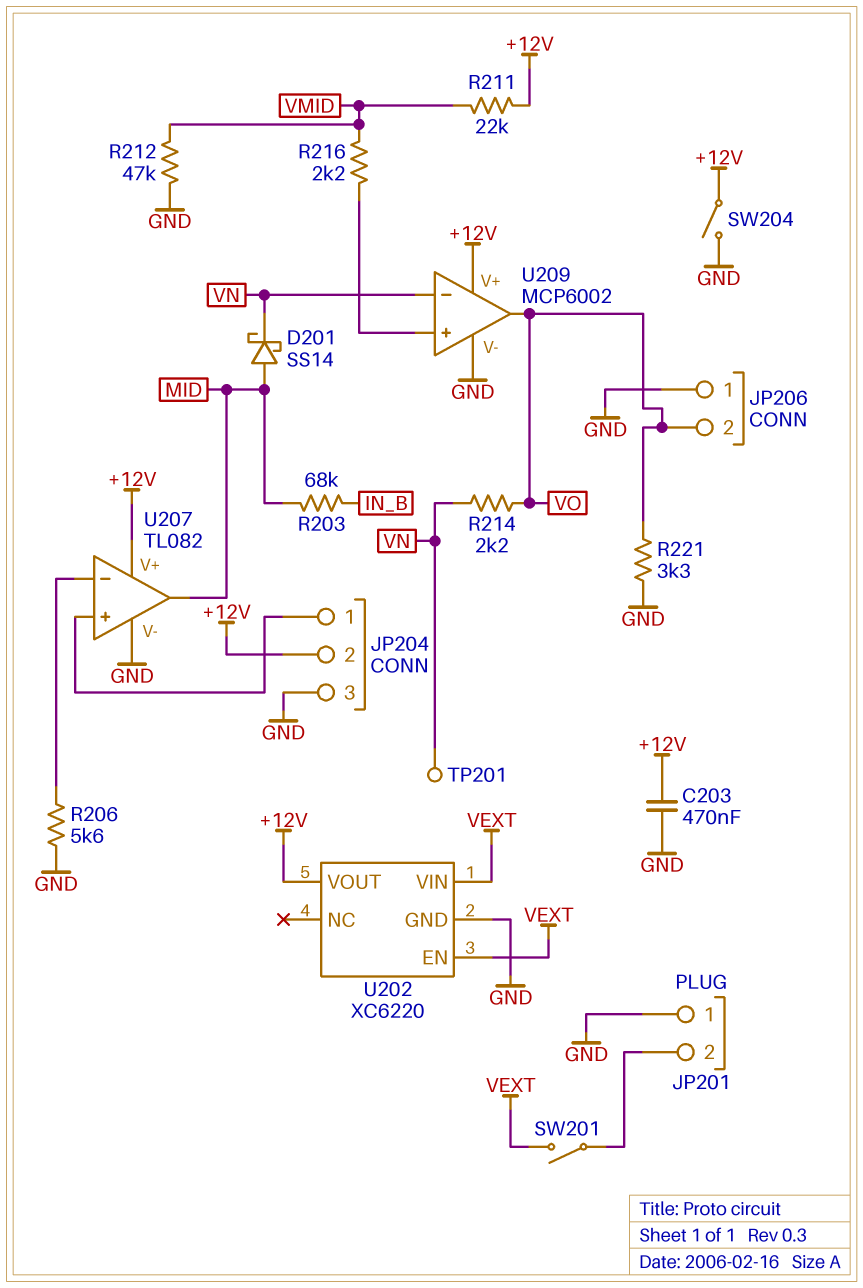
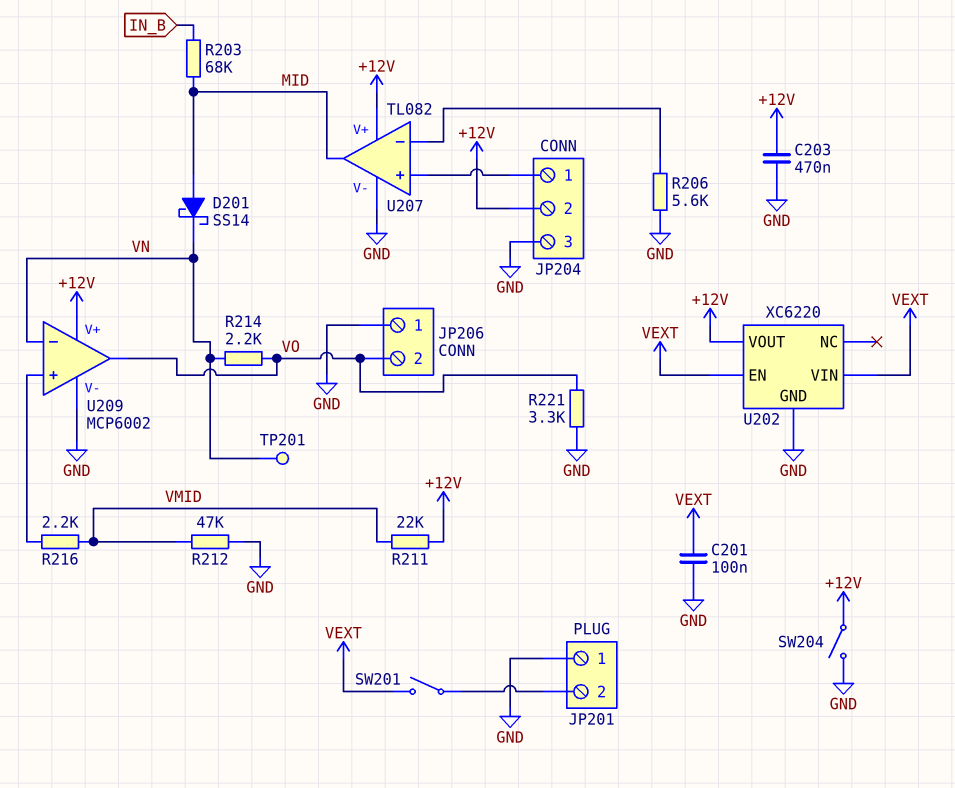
C201: none -> 100nF (GND, VEXT)

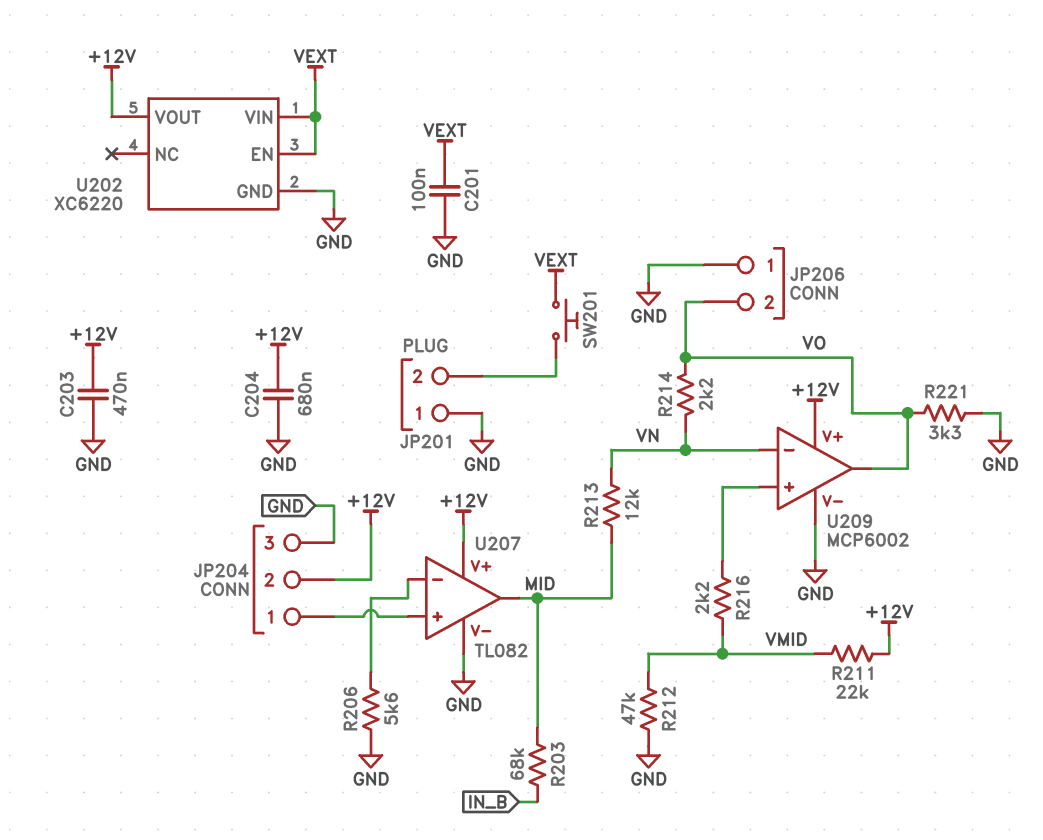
C204: none -> 680nF (+12V, GND)
D201: schottky SS14 (A MID, K VN) -> none
R213: none -> 12k (MID, VN)
SW201: switch (JP201/2, VEXT) -> button (JP201/2, VEXT)
SW204: switch (+12V, GND) -> none
TP201: test point (VN) -> none

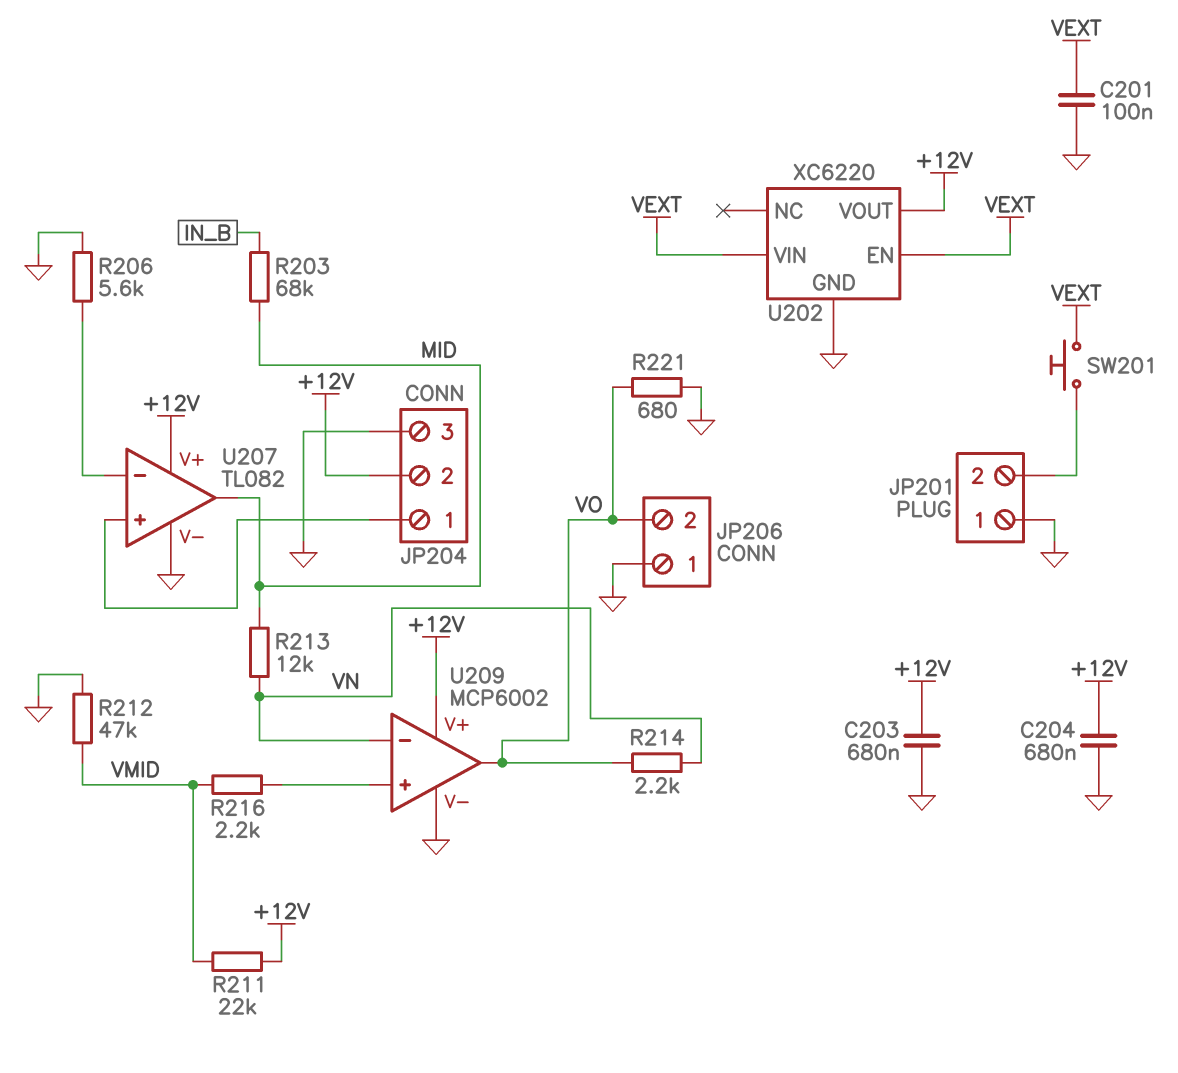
C203: 470nF (+12V, GND) -> 680nF (+12V, GND)
R221: 3.3k (GND, VO) -> 680 (GND, VO)

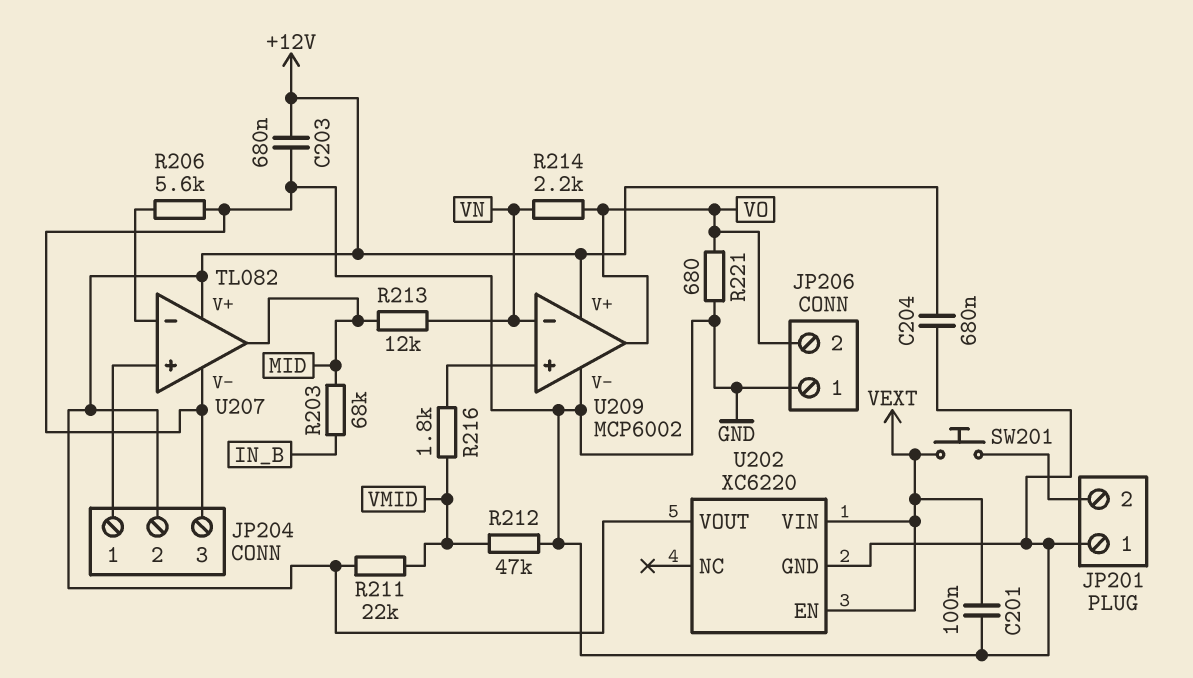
R216: 2.2k (U209/in+, VMID) -> 1.8k (U209/in+, VMID)

